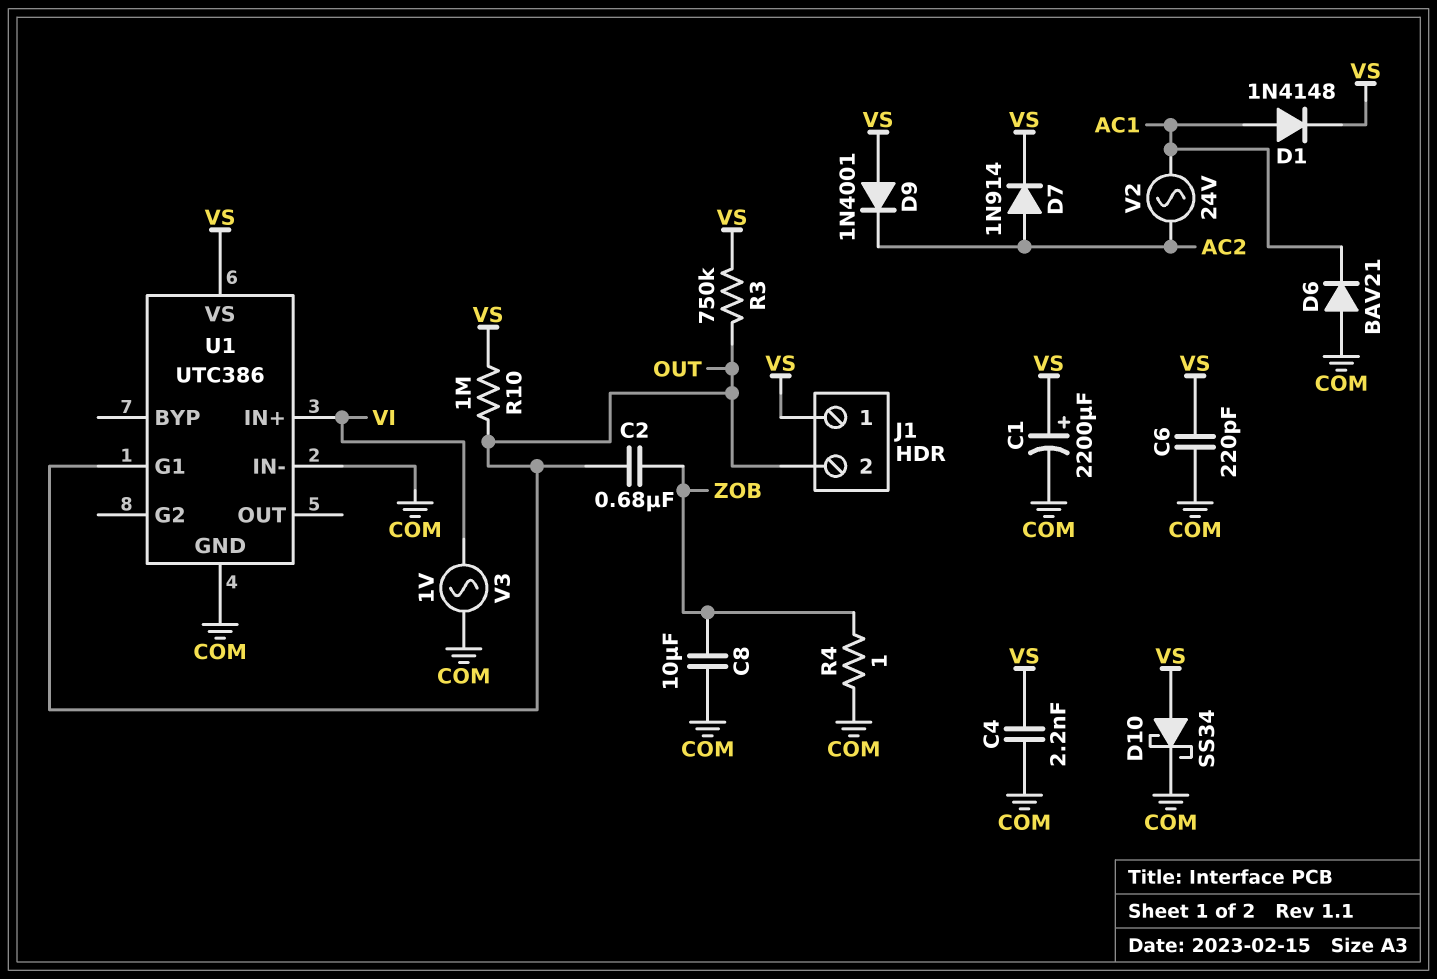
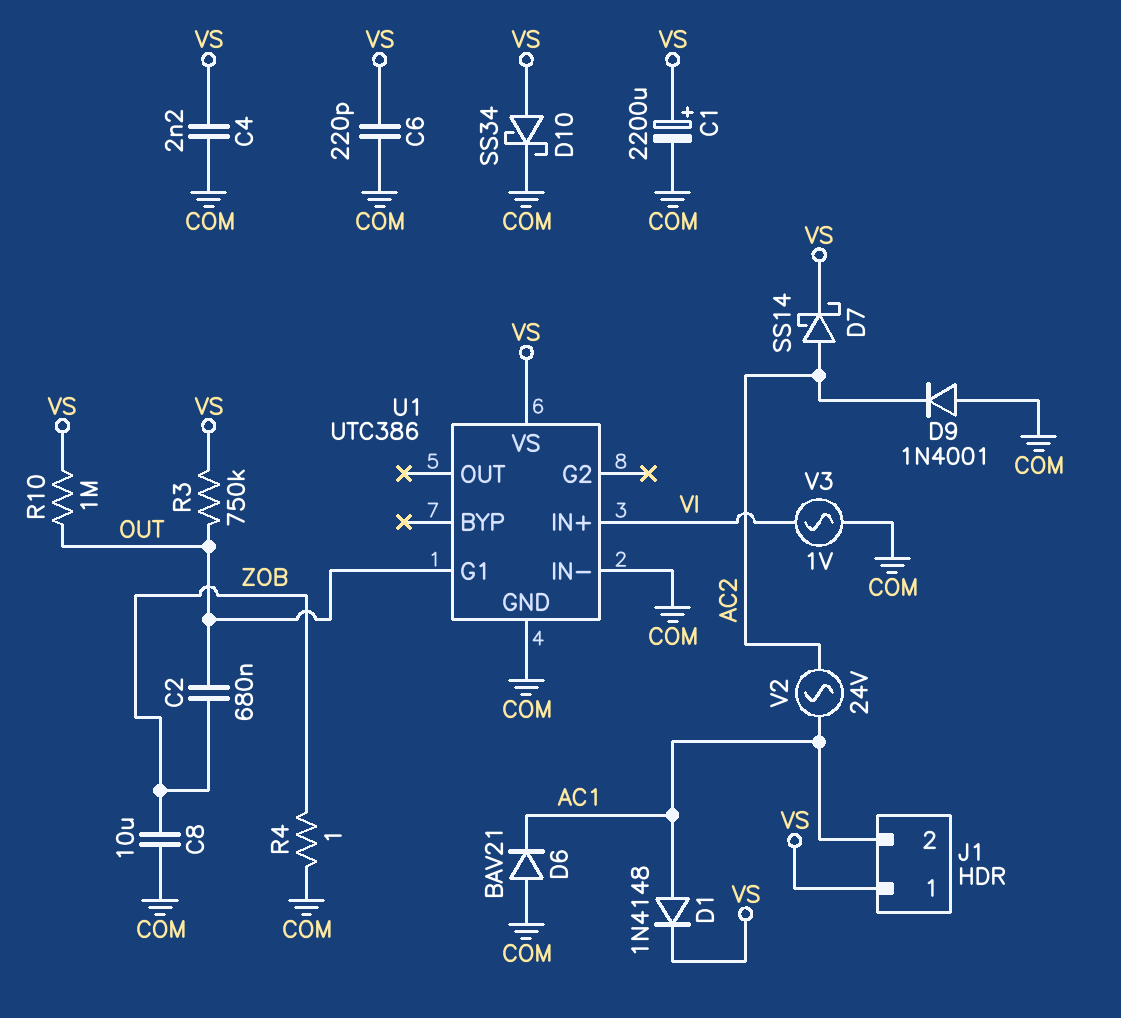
D7: diode 1N914 (A AC2, K VS) -> schottky SS14 (A AC2, K VS)
D9: diode 1N4001 (A VS, K AC2) -> diode 1N4001 (A COM, K AC2)
J1 pin 2: OUT -> AC1

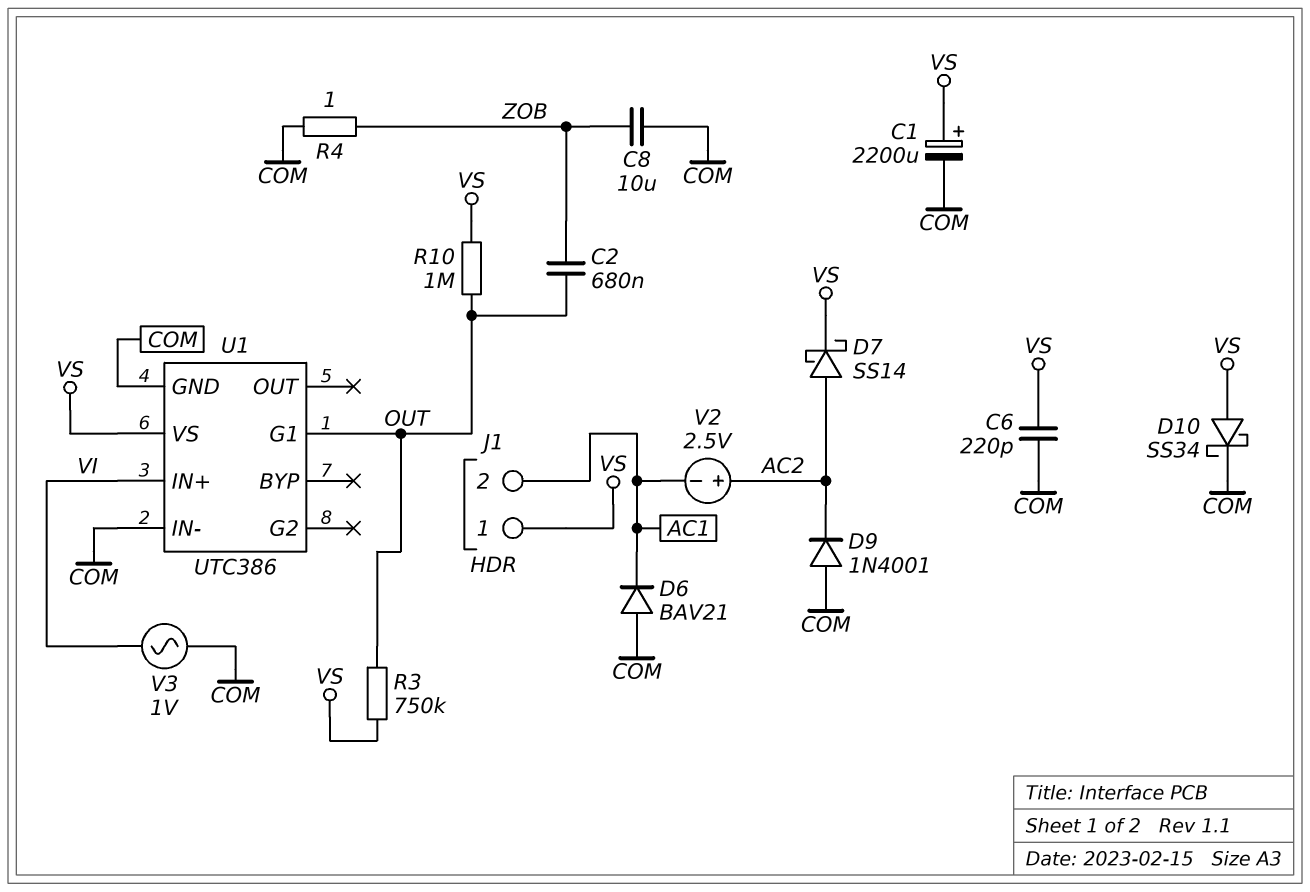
C4: 2.2nF (COM, VS) -> none
D1: diode 1N4148 (A AC1, K VS) -> none
V2: AC 24V (AC1, AC2) -> 2.5V (plus AC2, minus AC1)

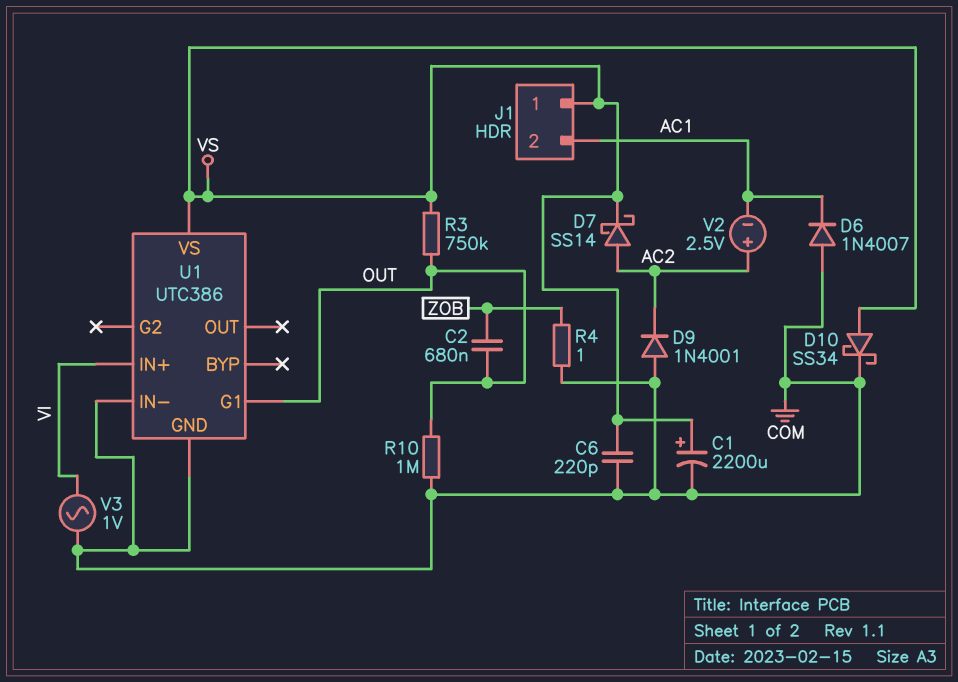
C8: 10uF (COM, ZOB) -> none
D6: diode BAV21 (A COM, K AC1) -> diode 1N4007 (A COM, K AC1)
R10: 1M (OUT, VS) -> 1M (COM, OUT)

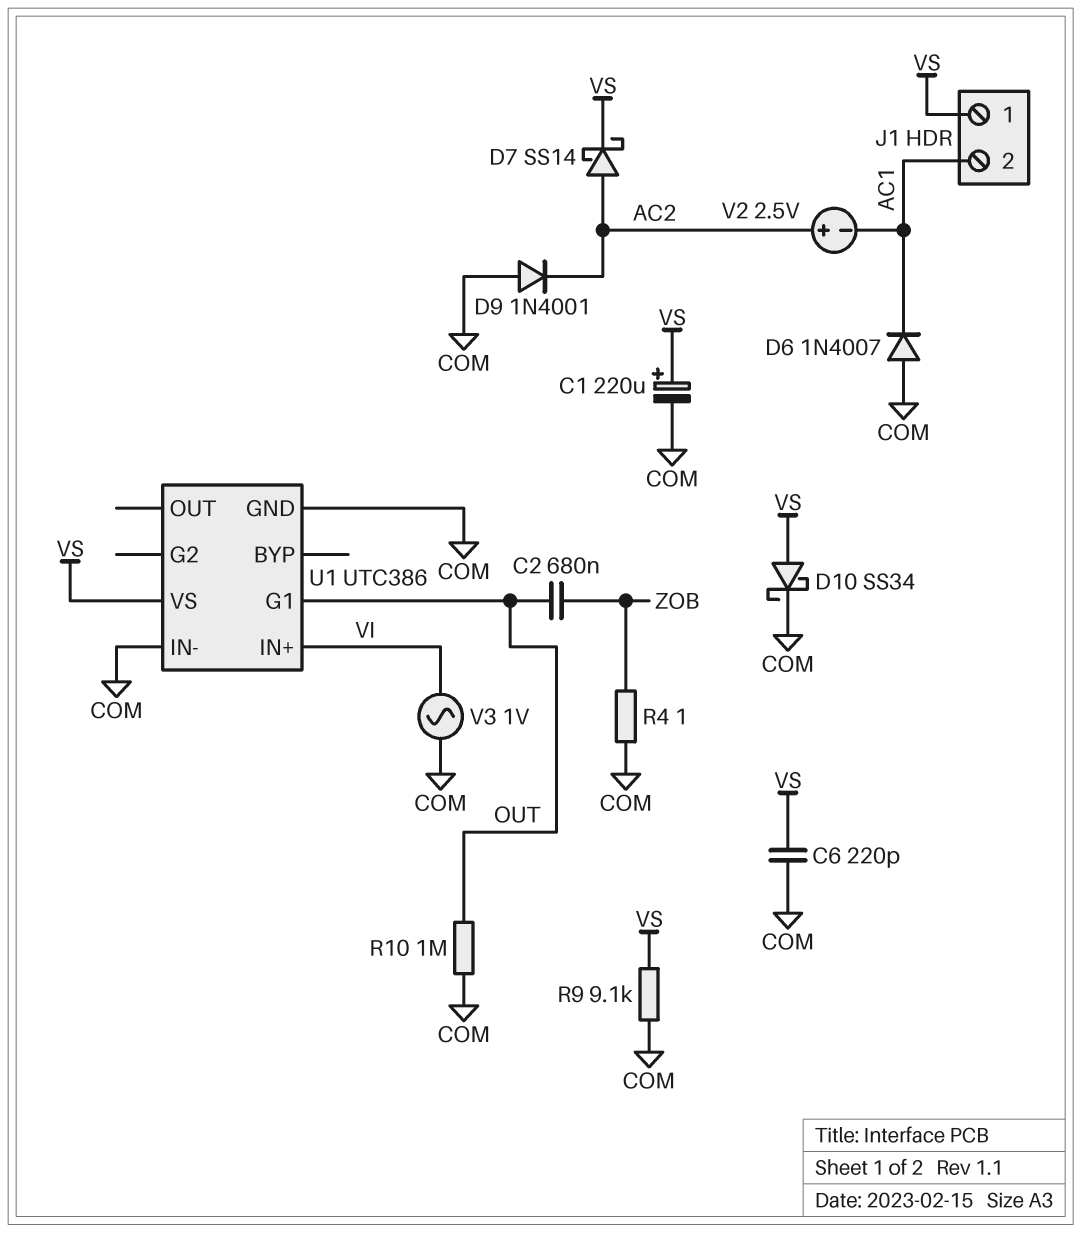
C1: 2200uF (plus VS, minus COM) -> 220uF (plus VS, minus COM)
R3: 750k (OUT, VS) -> none
R9: none -> 9.1k (COM, VS)

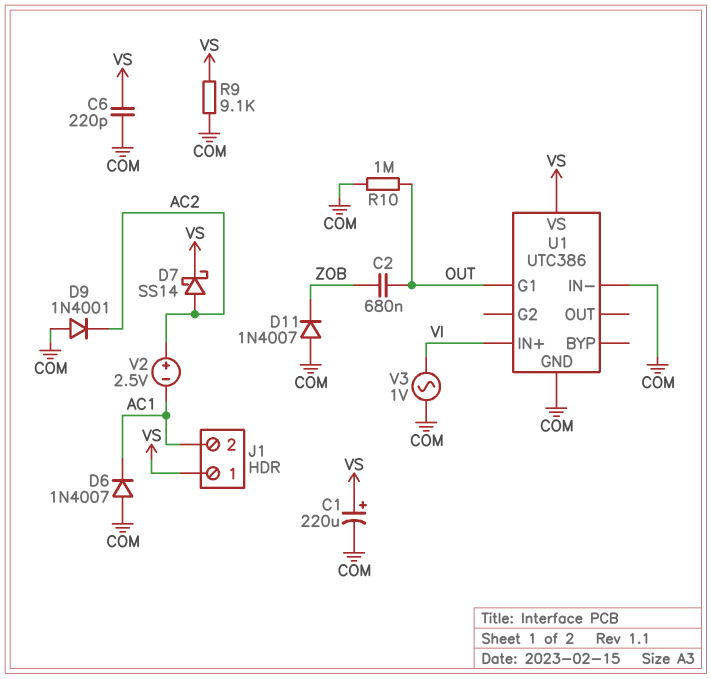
D10: schottky SS34 (A VS, K COM) -> none
D11: none -> diode 1N4007 (A COM, K ZOB)
R4: 1 (COM, ZOB) -> none

